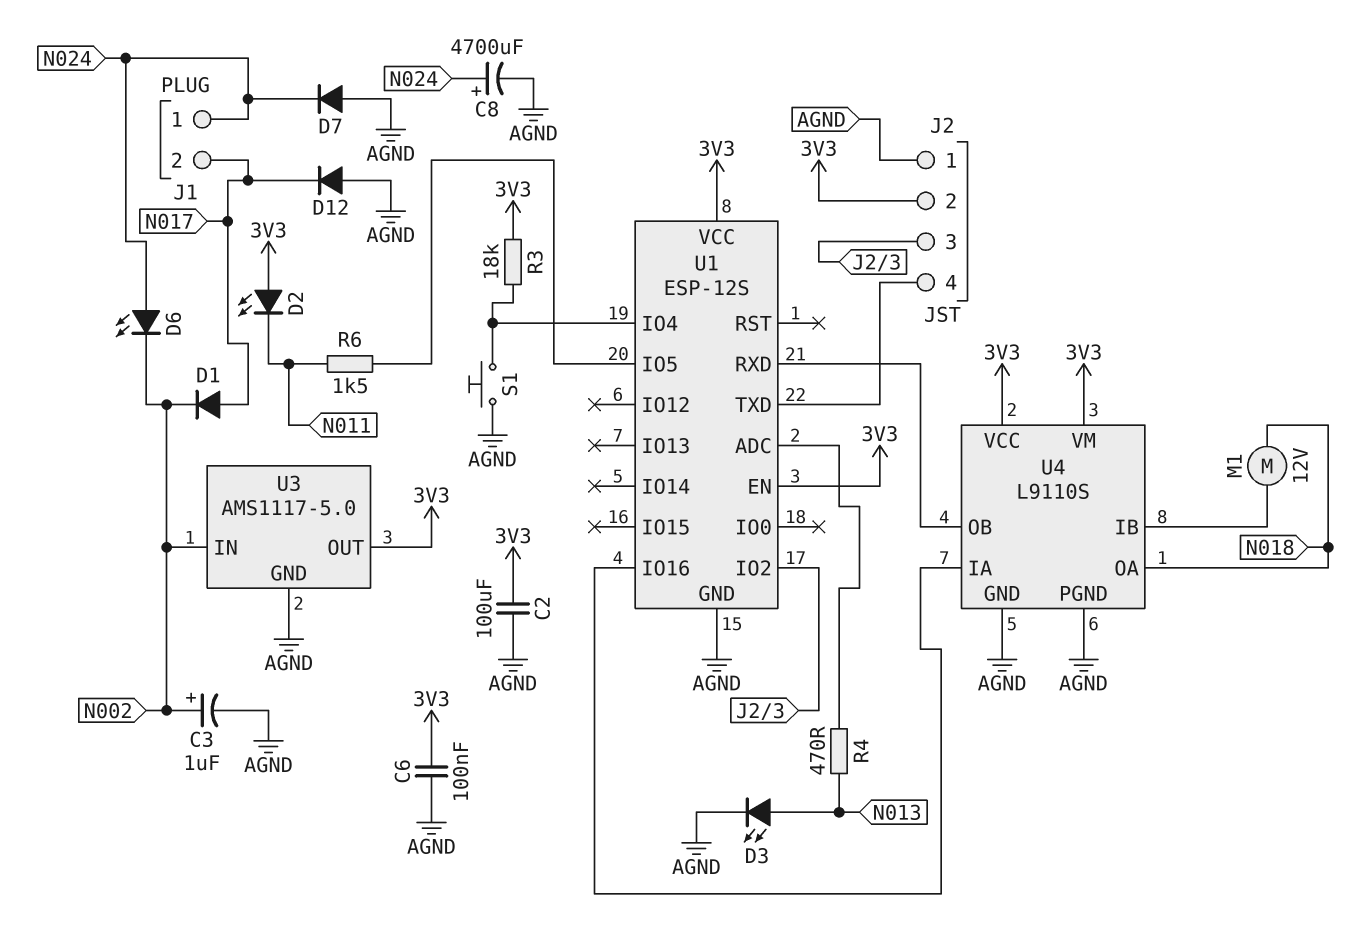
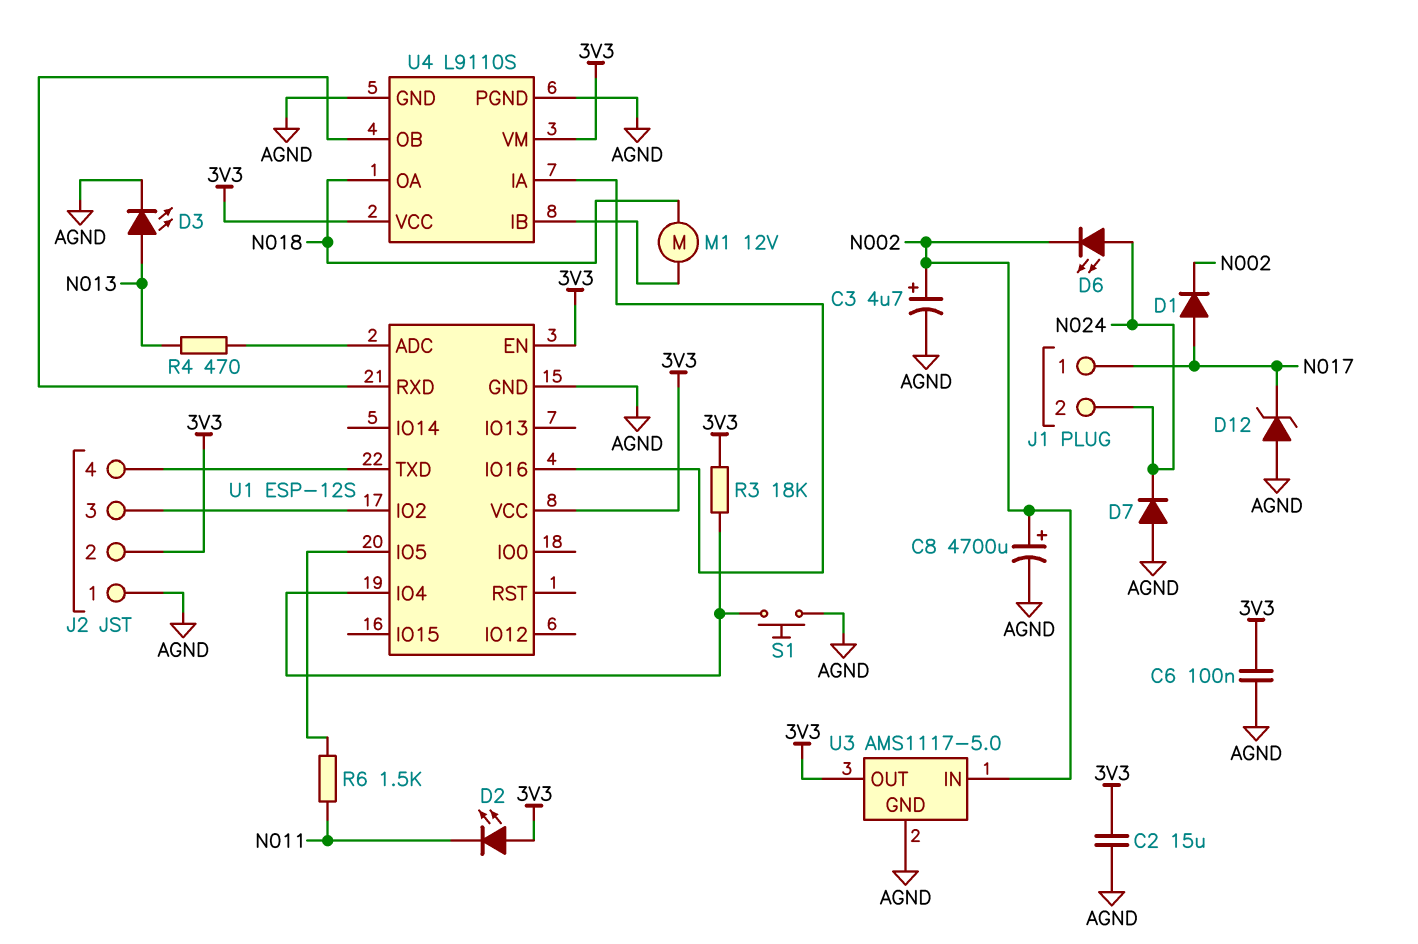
C2: 100uF (3V3, AGND) -> 15uF (3V3, AGND)
C3: 1uF (plus N002, minus AGND) -> 4.7uF (plus N002, minus AGND)
C8: 4700uF (plus N024, minus AGND) -> 4700uF (plus N002, minus AGND)
D12: diode (A AGND, K N017) -> zener (A AGND, K N017)
J1 pin 1: N024 -> N017
J1 pin 2: N017 -> N024

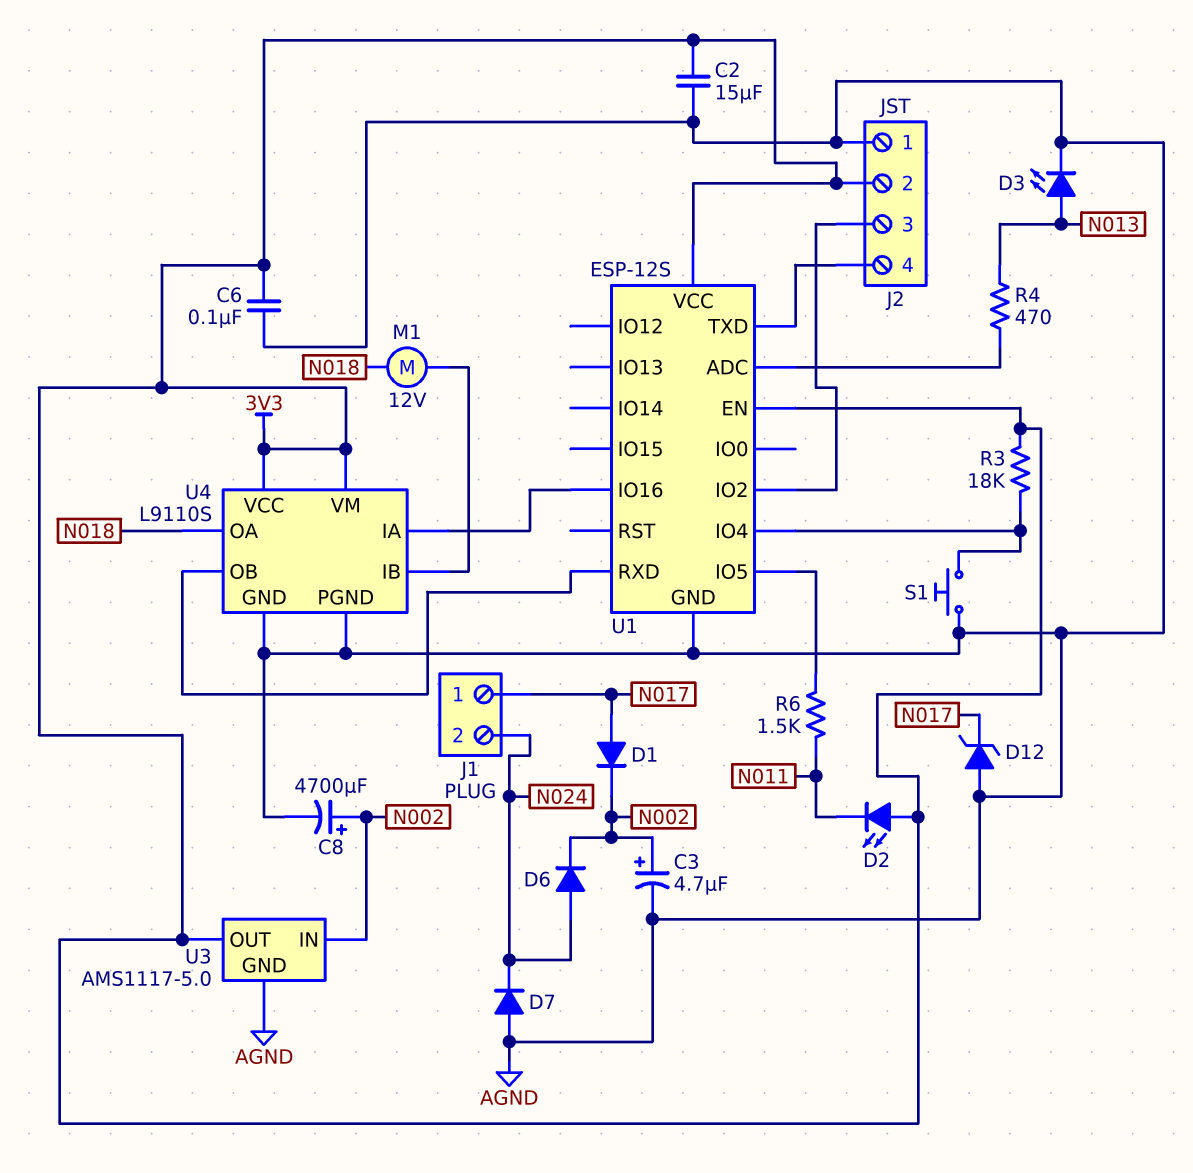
D6: LED (A N024, K N002) -> diode (A N024, K N002)

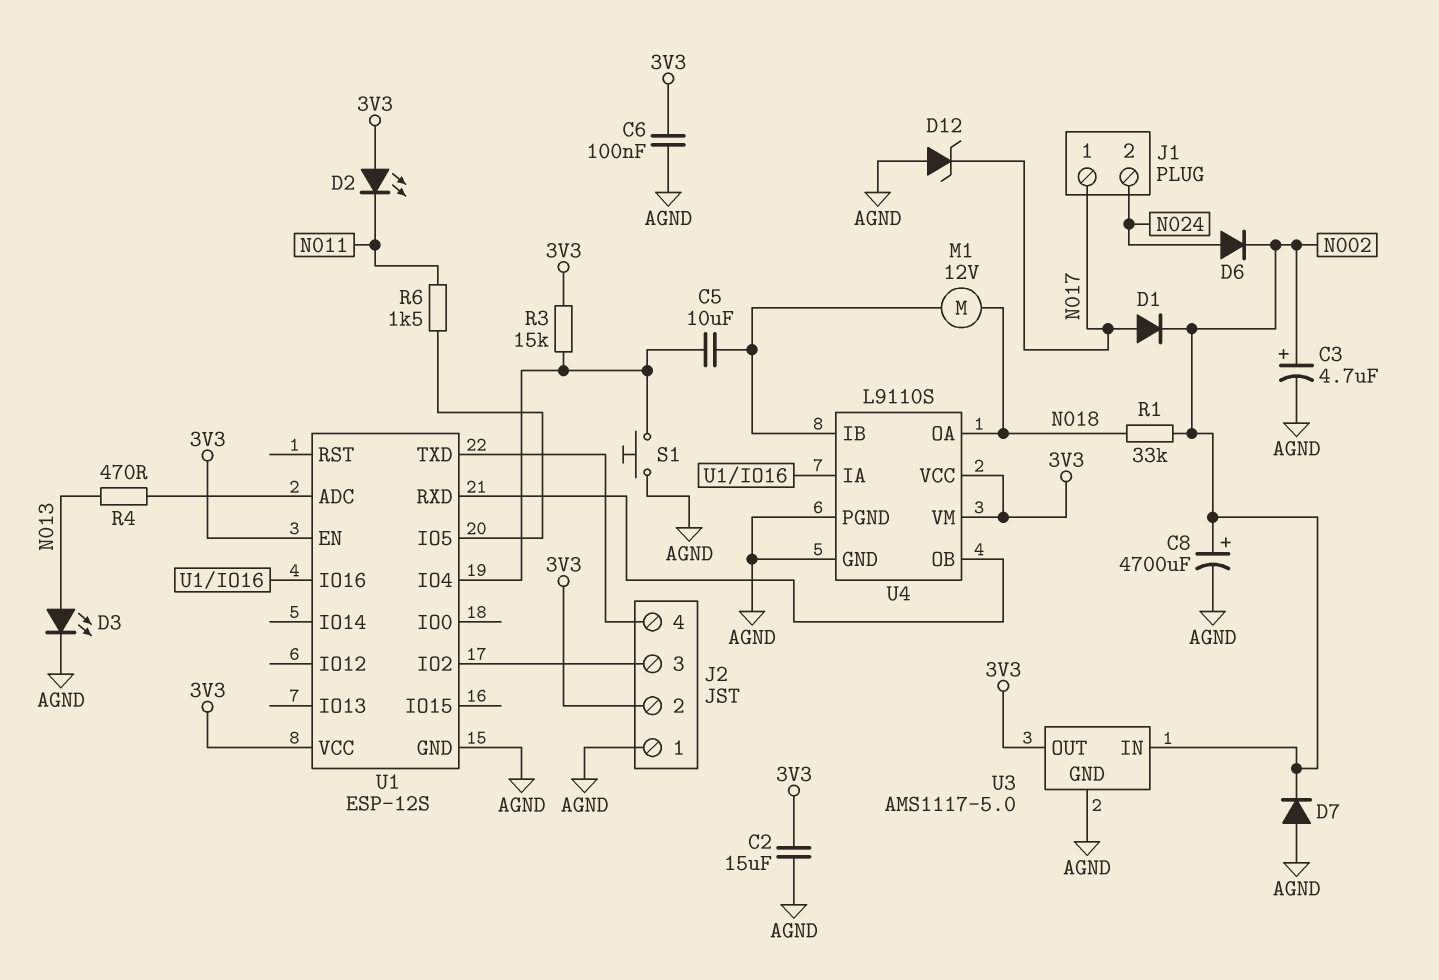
C5: none -> 10uF (U1/IO4, U4/IB)
D7: diode (A AGND, K N024) -> diode (A AGND, K N002)
R1: none -> 33k (N002, N018)
R3: 18k (3V3, U1/IO4) -> 15k (3V3, U1/IO4)

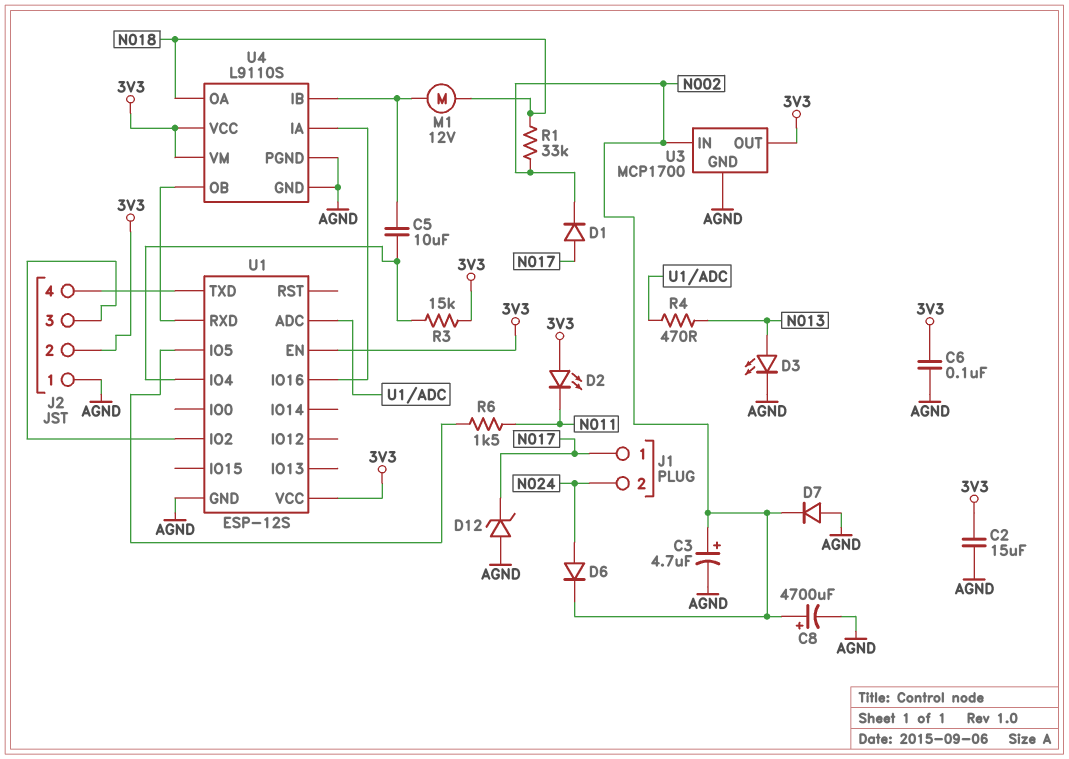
S1: button (AGND, U1/IO4) -> none
U3: AMS1117-5.0 -> MCP1700

